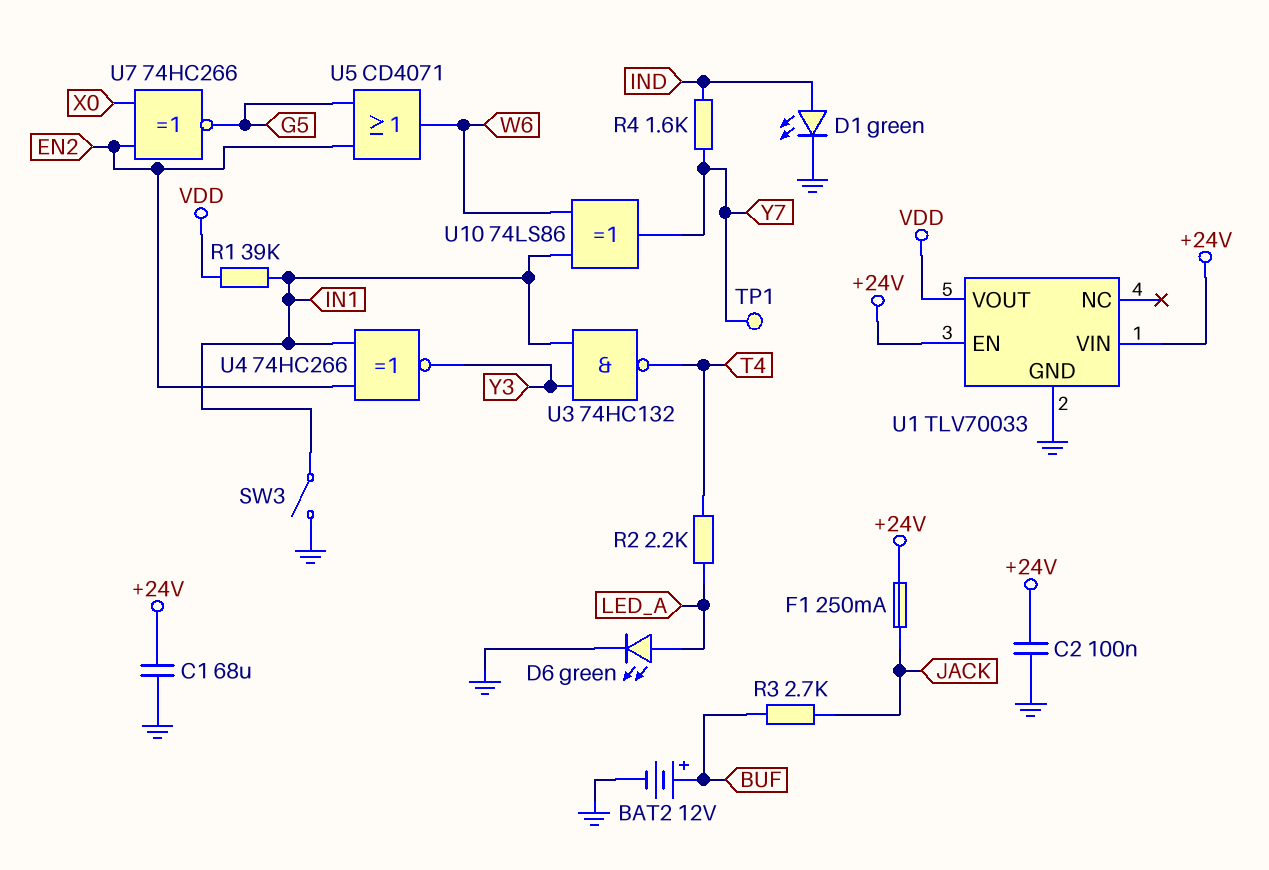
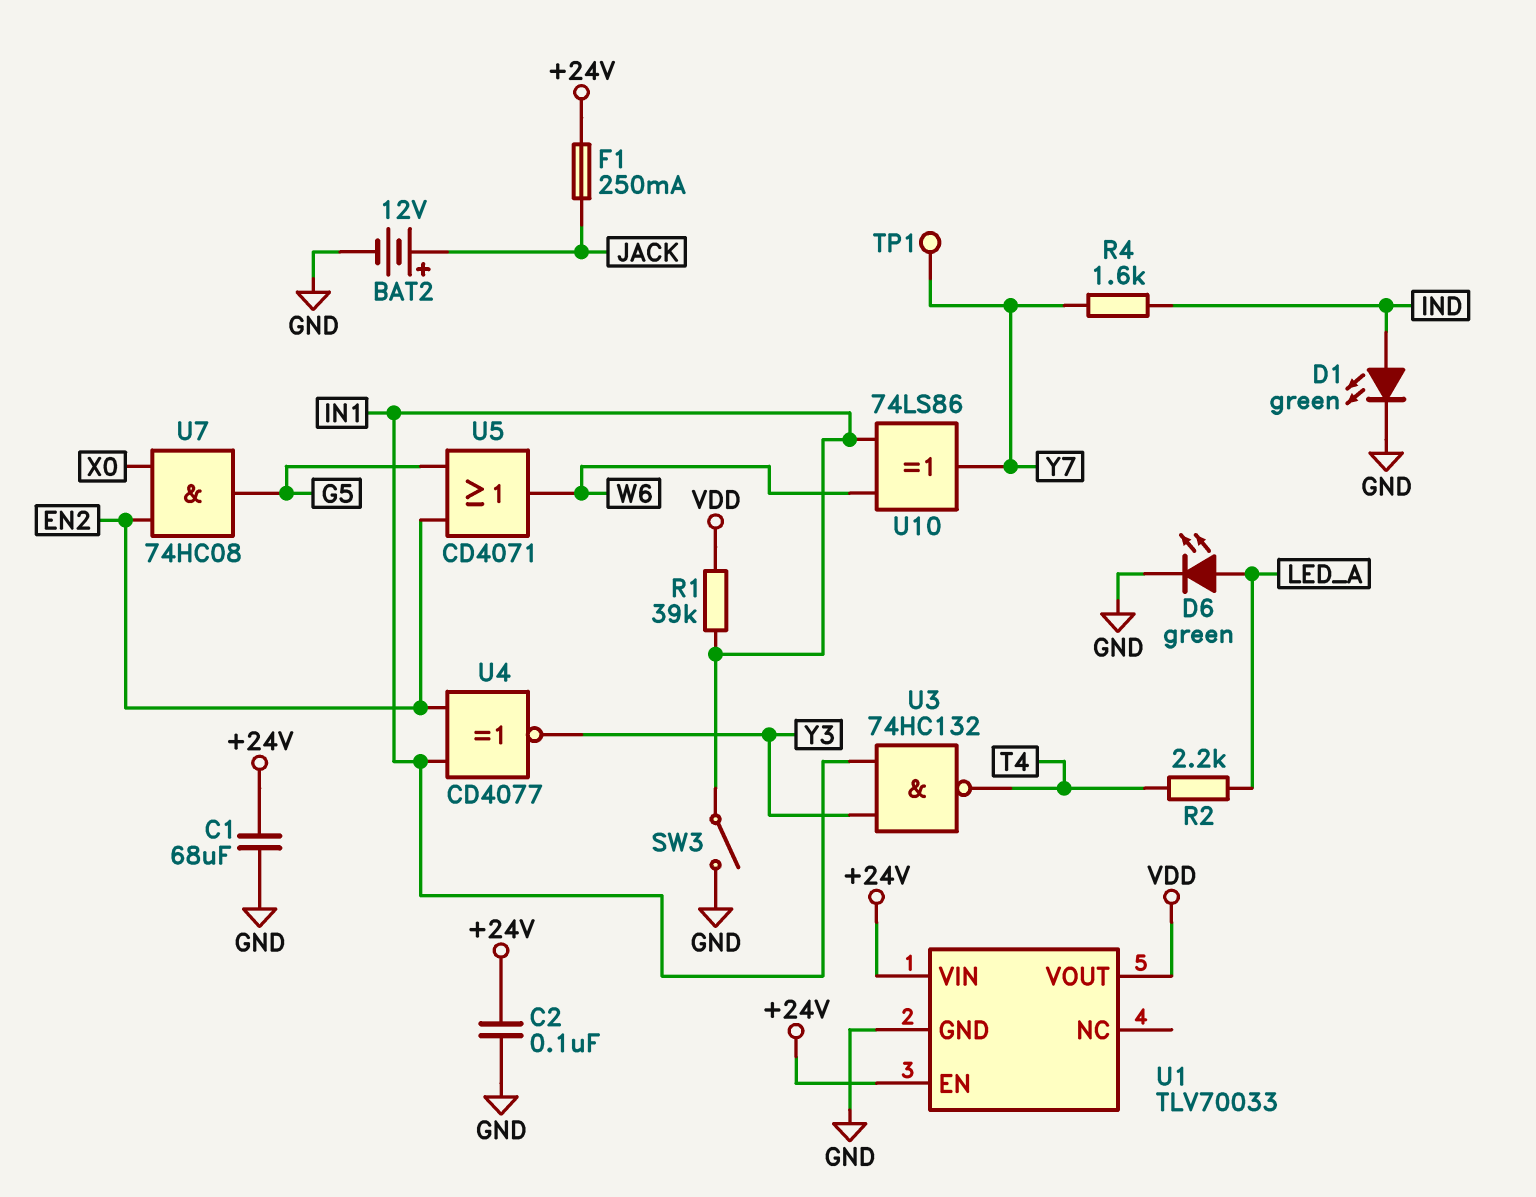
BAT2: 12V (plus BUF, minus GND) -> 12V (plus JACK, minus GND)
R3: 2.7k (BUF, JACK) -> none
U4: XNOR 74HC266 (in EN2, in IN1, out Y3) -> XNOR CD4077 (in EN2, in IN1, out Y3)
U7: XNOR 74HC266 (in EN2, in X0, out G5) -> AND 74HC08 (in EN2, in X0, out G5)

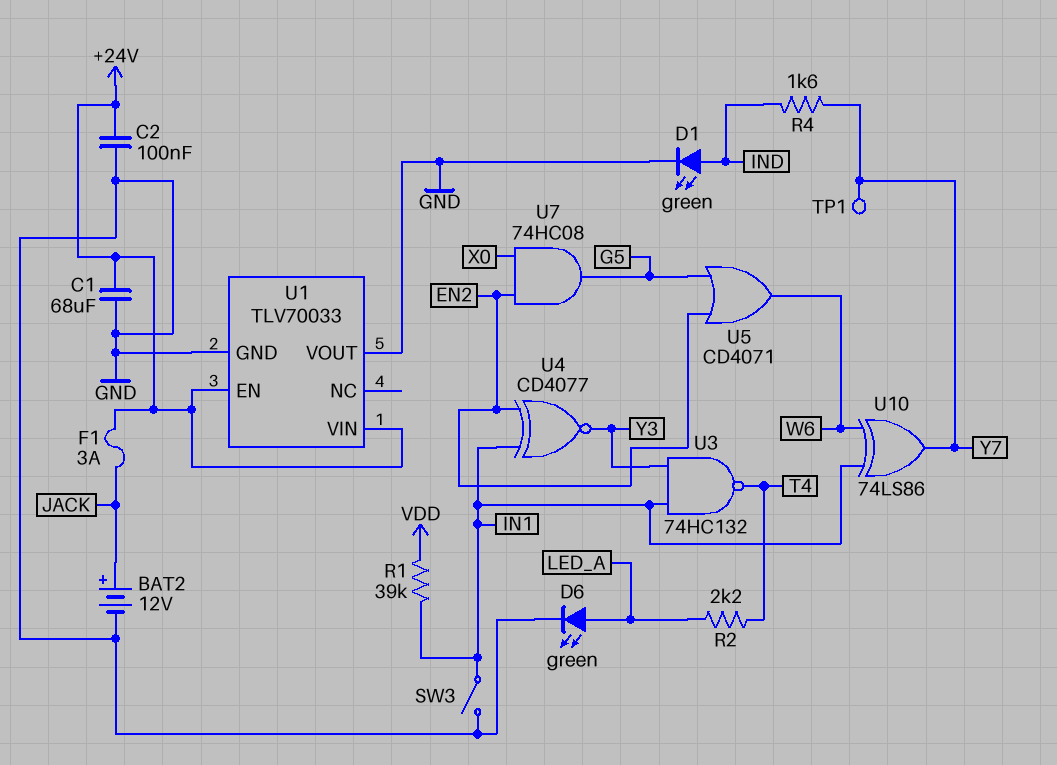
F1: 250mA (+24V, JACK) -> 3A (+24V, JACK)
U1 pin VOUT: VDD -> GND

